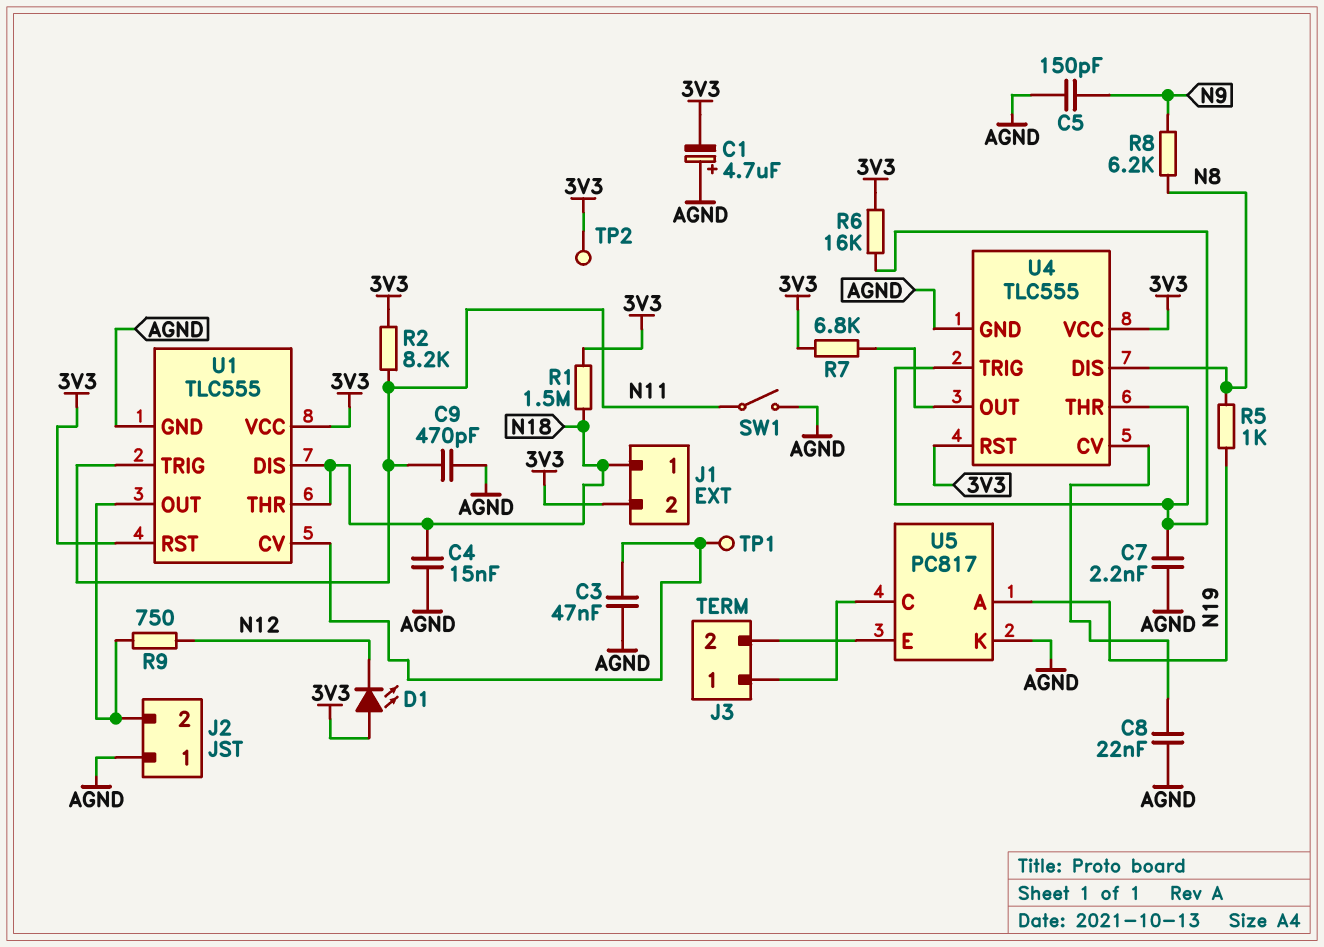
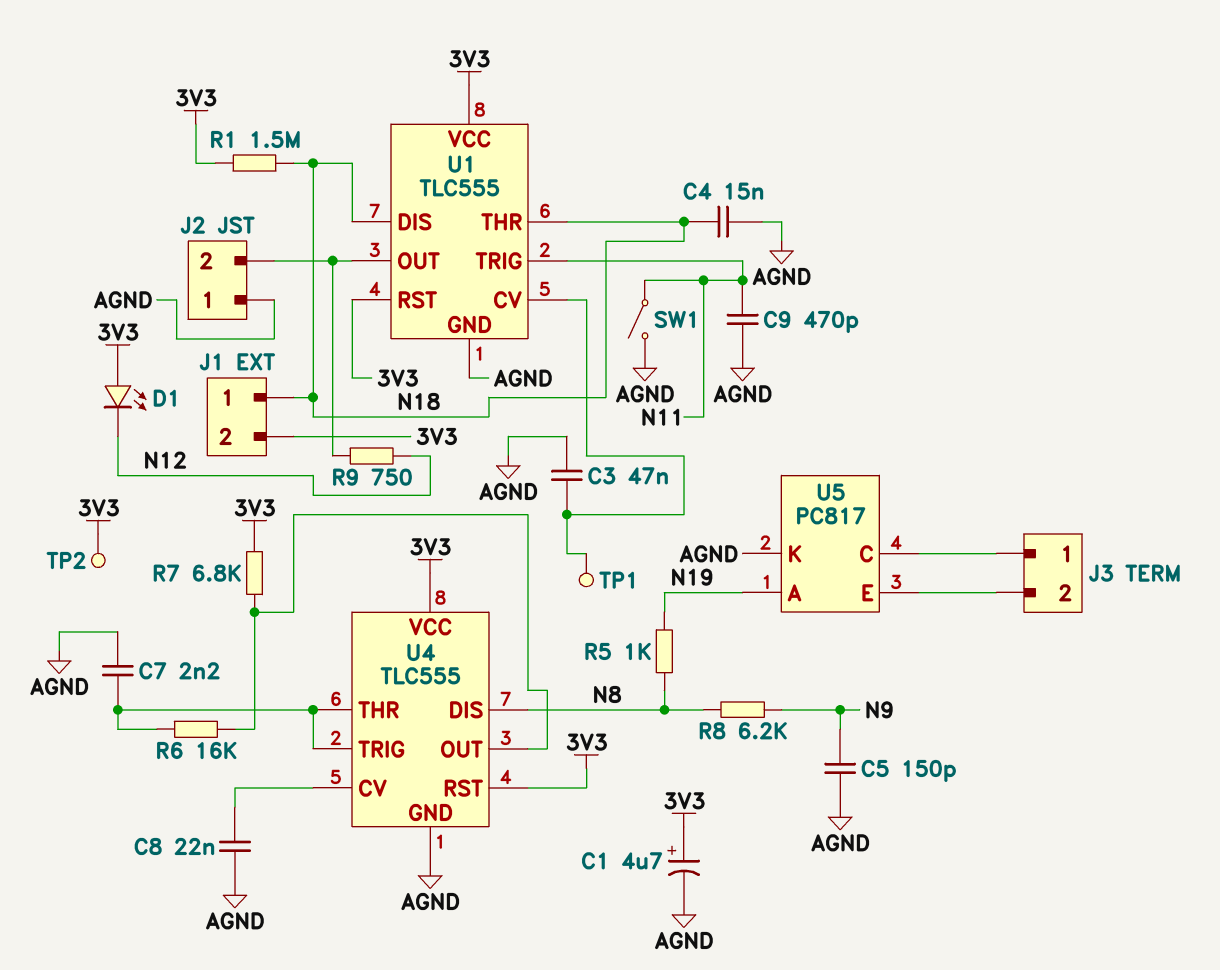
C1: 4.7uF (plus AGND, minus 3V3) -> 4.7uF (plus 3V3, minus AGND)
R2: 8.2k (3V3, N11) -> none
R6: 16k (3V3, U4/THR) -> 16k (U4/OUT, U4/THR)

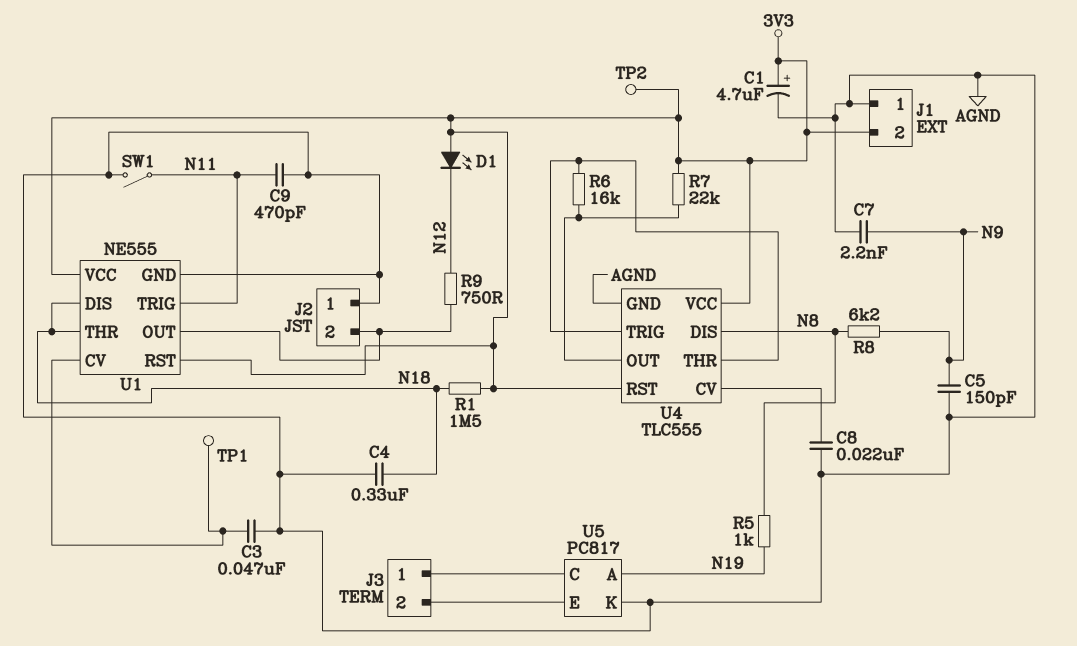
C4: 15nF (AGND, N18) -> 330nF (AGND, N18)
C7: 2.2nF (AGND, U4/THR) -> 2.2nF (AGND, N9)
J1 pin 1: N18 -> AGND
R7: 6.8k (3V3, U4/OUT) -> 22k (3V3, U4/OUT)
U1: TLC555 -> NE555

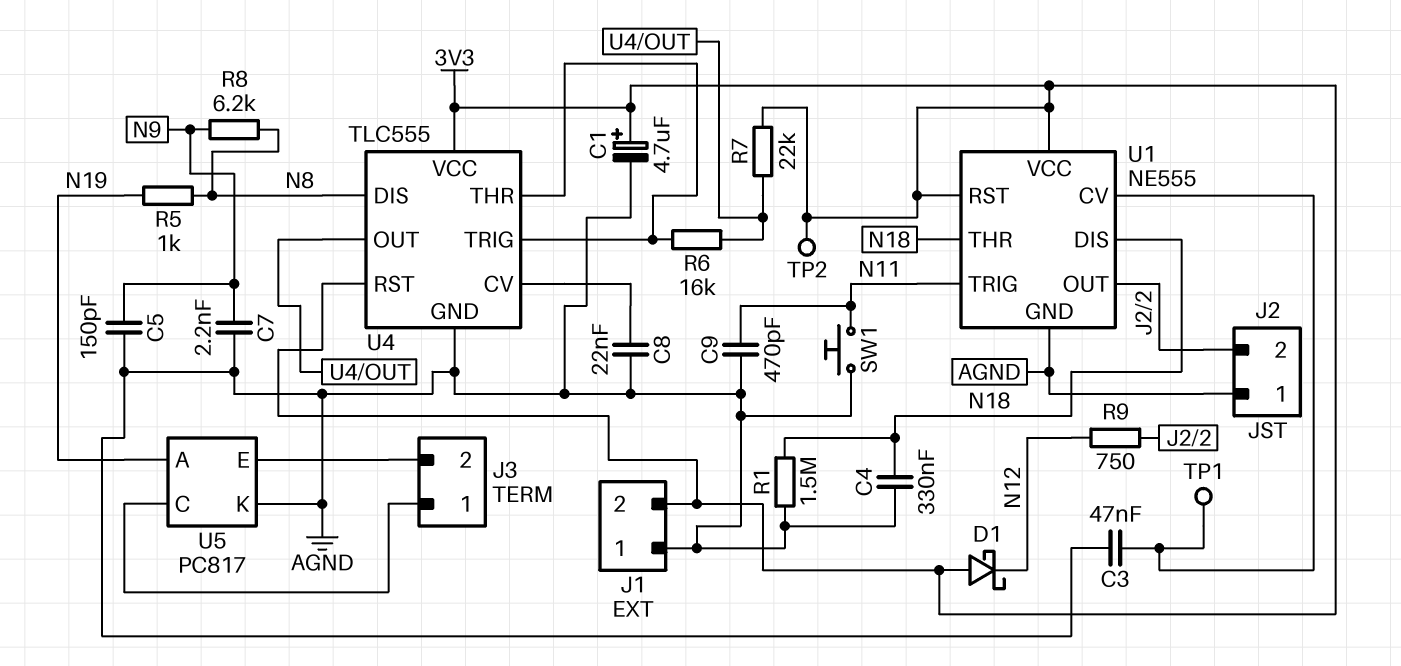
D1: LED (A 3V3, K N12) -> schottky (A 3V3, K N12)
R1: 1.5M (3V3, N18) -> 1.5M (AGND, N18)
SW1: switch (AGND, N11) -> button (AGND, N11)

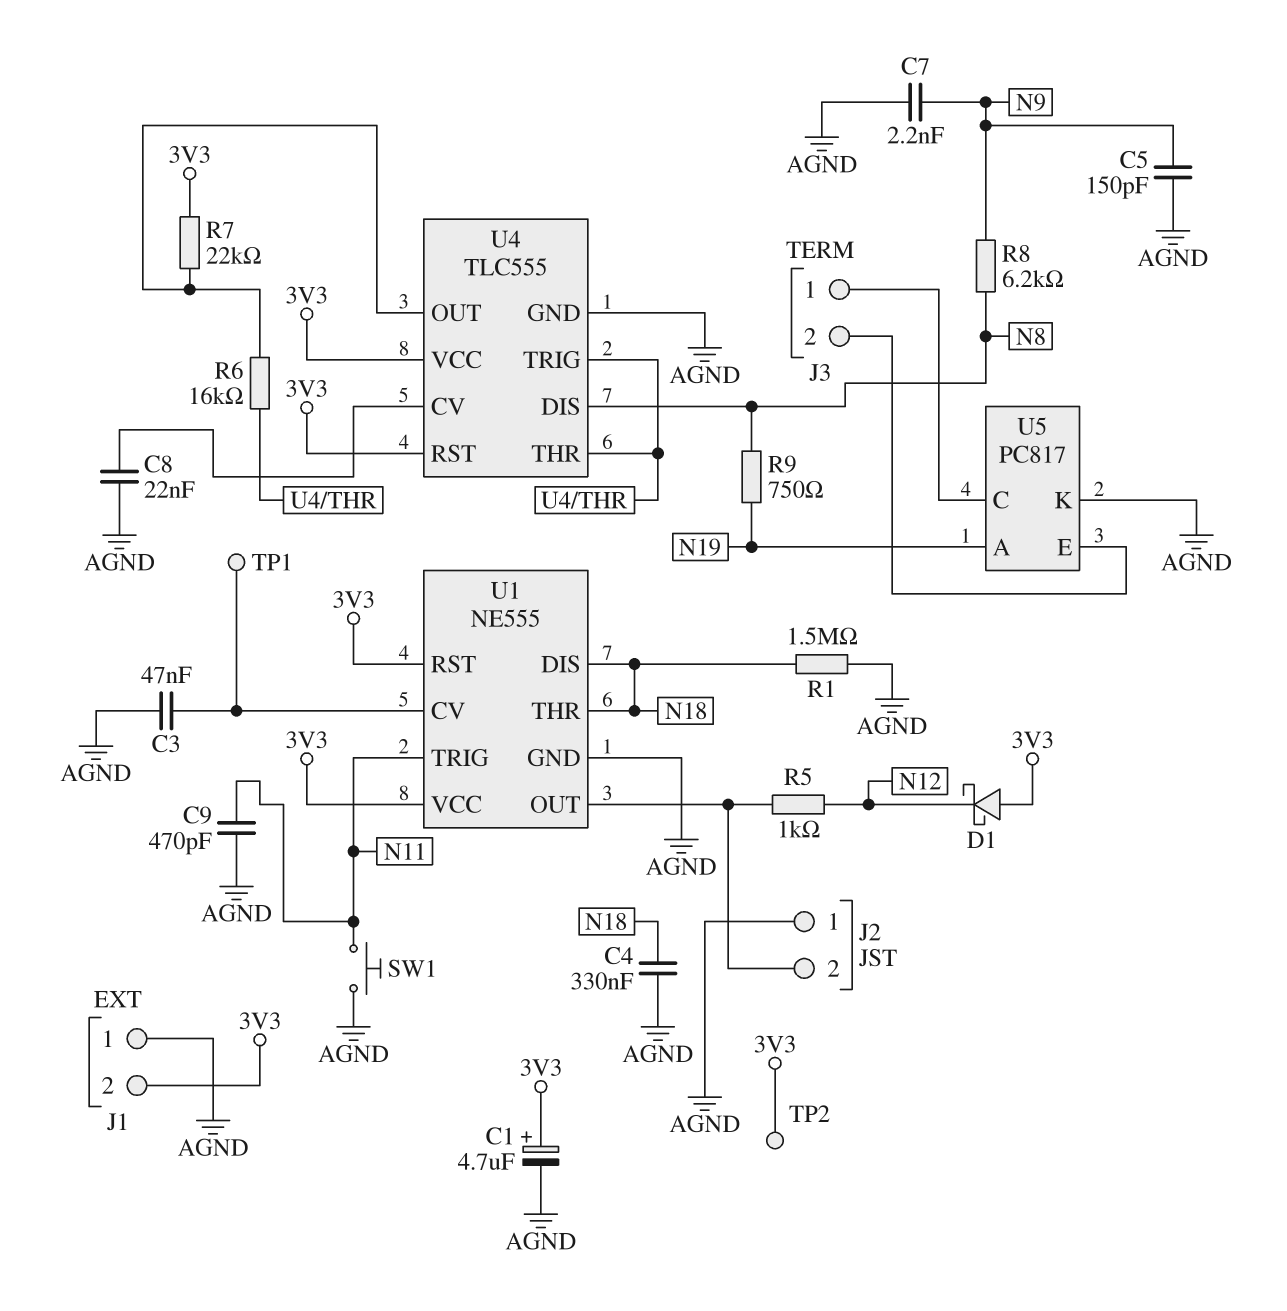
R5: 1k (N8, N19) -> 1k (J2/2, N12)
R9: 750 (J2/2, N12) -> 750 (N8, N19)

